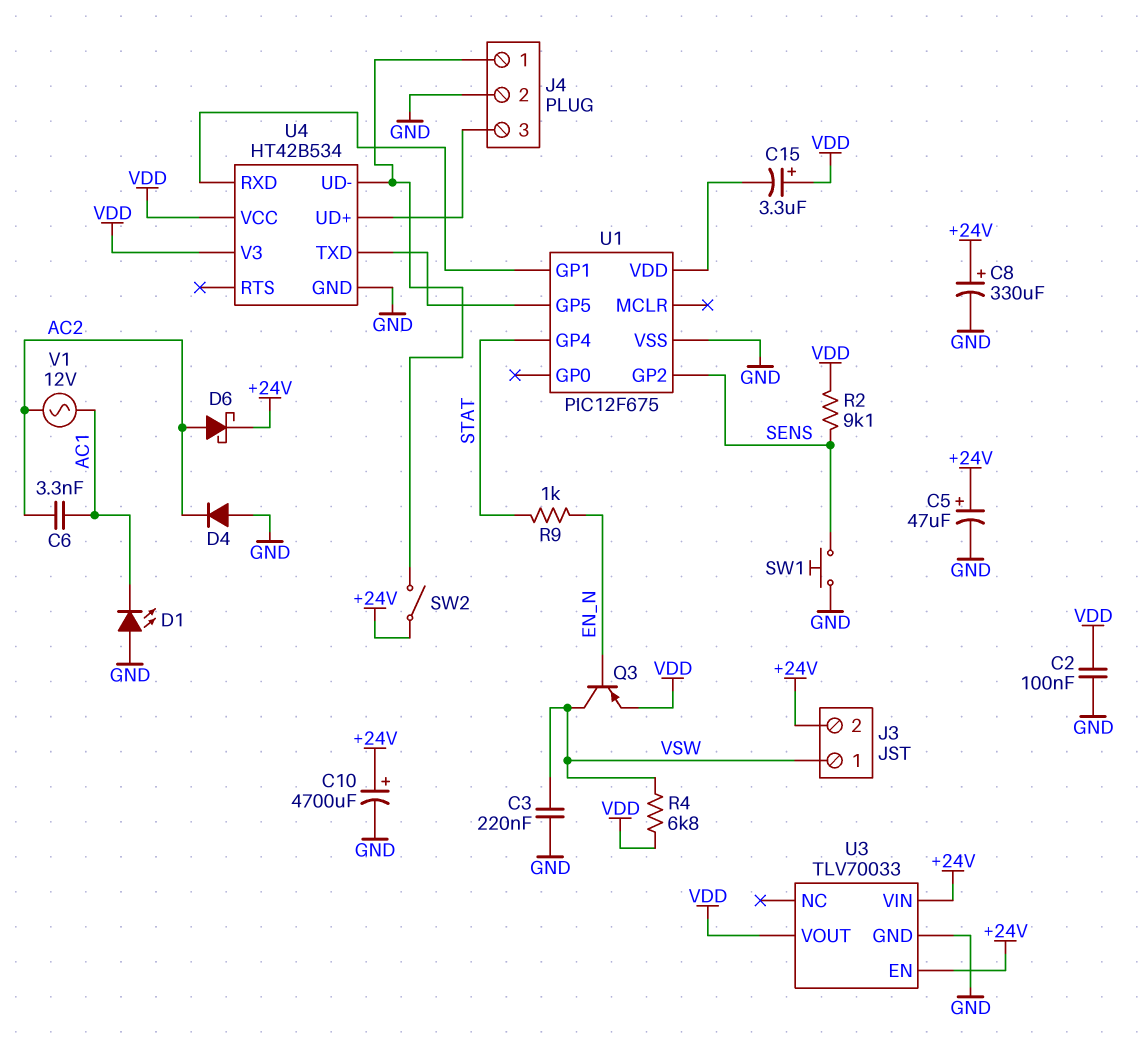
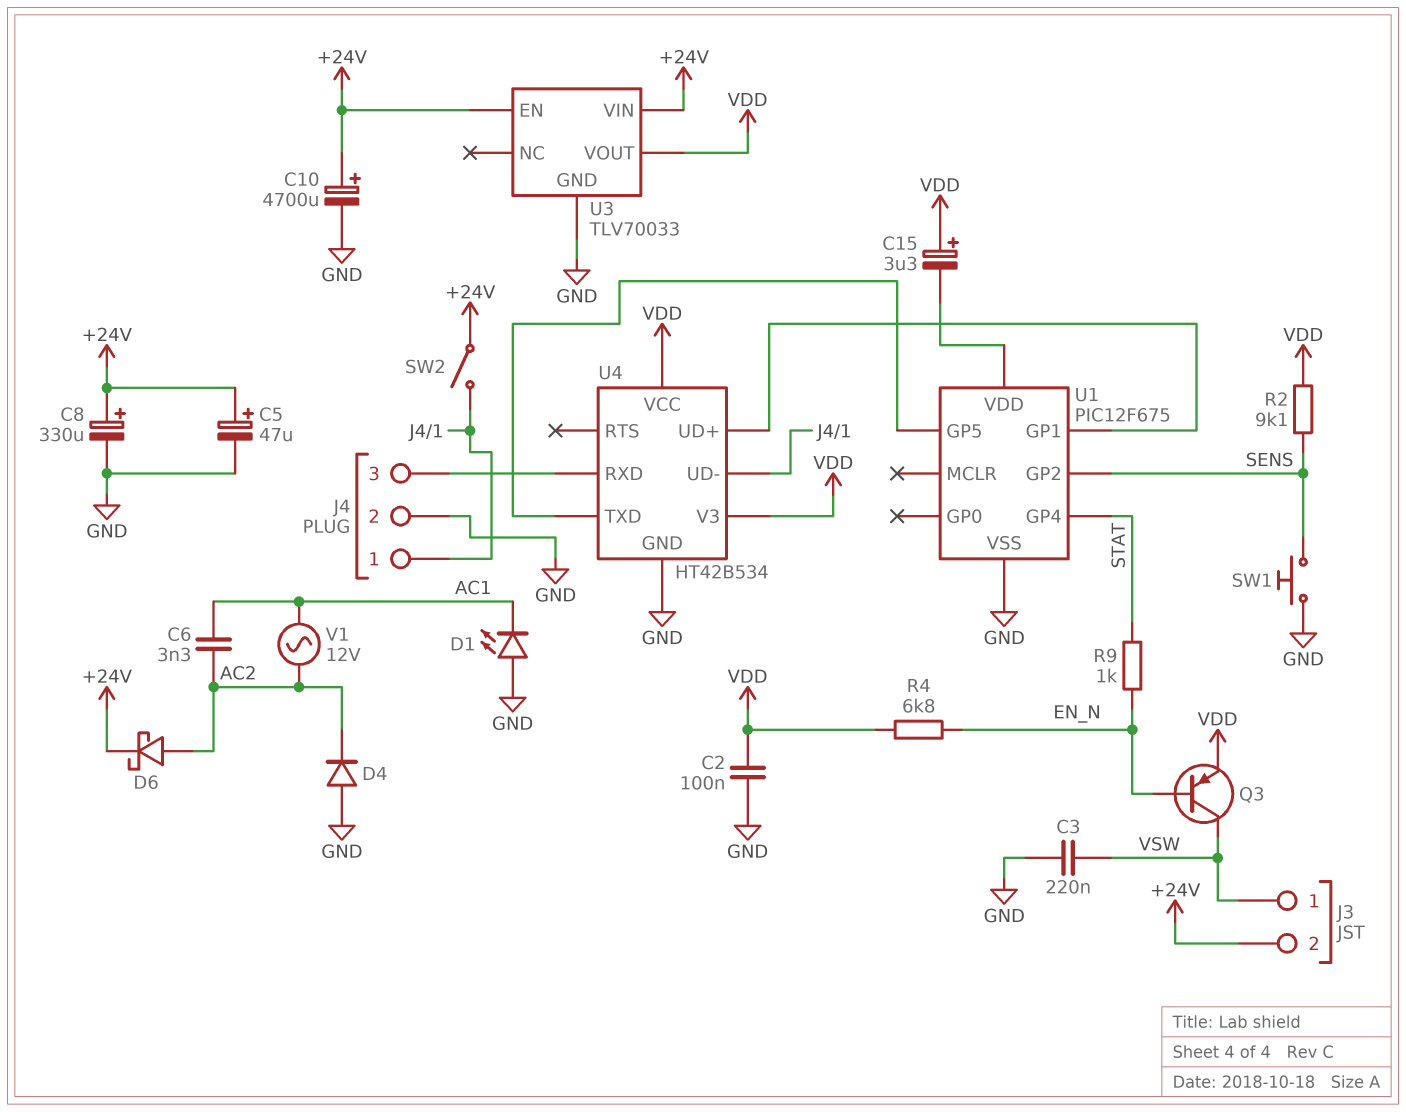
R4: 6.8k (VDD, VSW) -> 6.8k (EN_N, VDD)
U4 pin RXD: U1/GP1 -> J4/3
U4 pin UD+: J4/3 -> U1/GP1

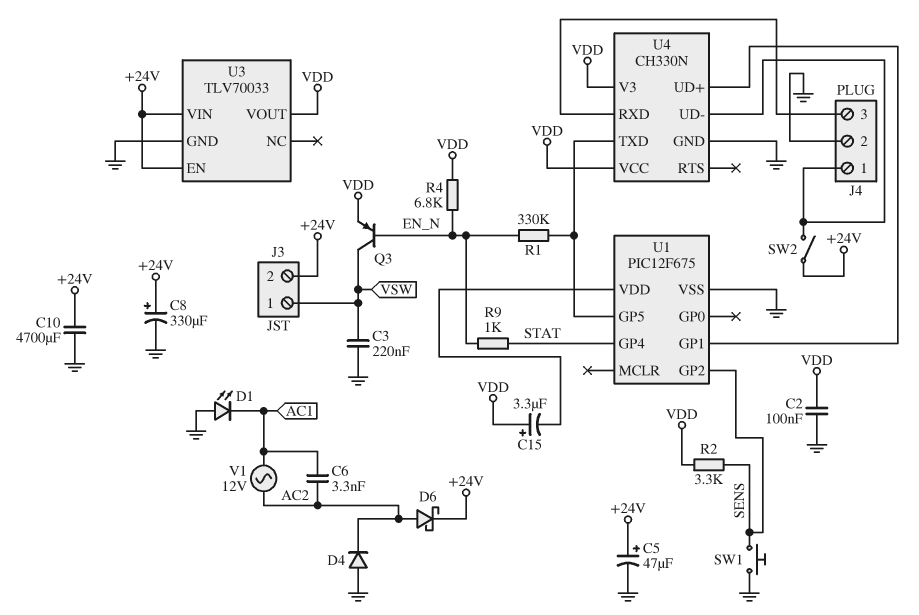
C10: 4700uF (plus +24V, minus GND) -> 4700uF (+24V, GND)
R1: none -> 330k (EN_N, U1/GP5)
R2: 9.1k (SENS, VDD) -> 3.3k (SENS, VDD)
U4: HT42B534 -> CH330N

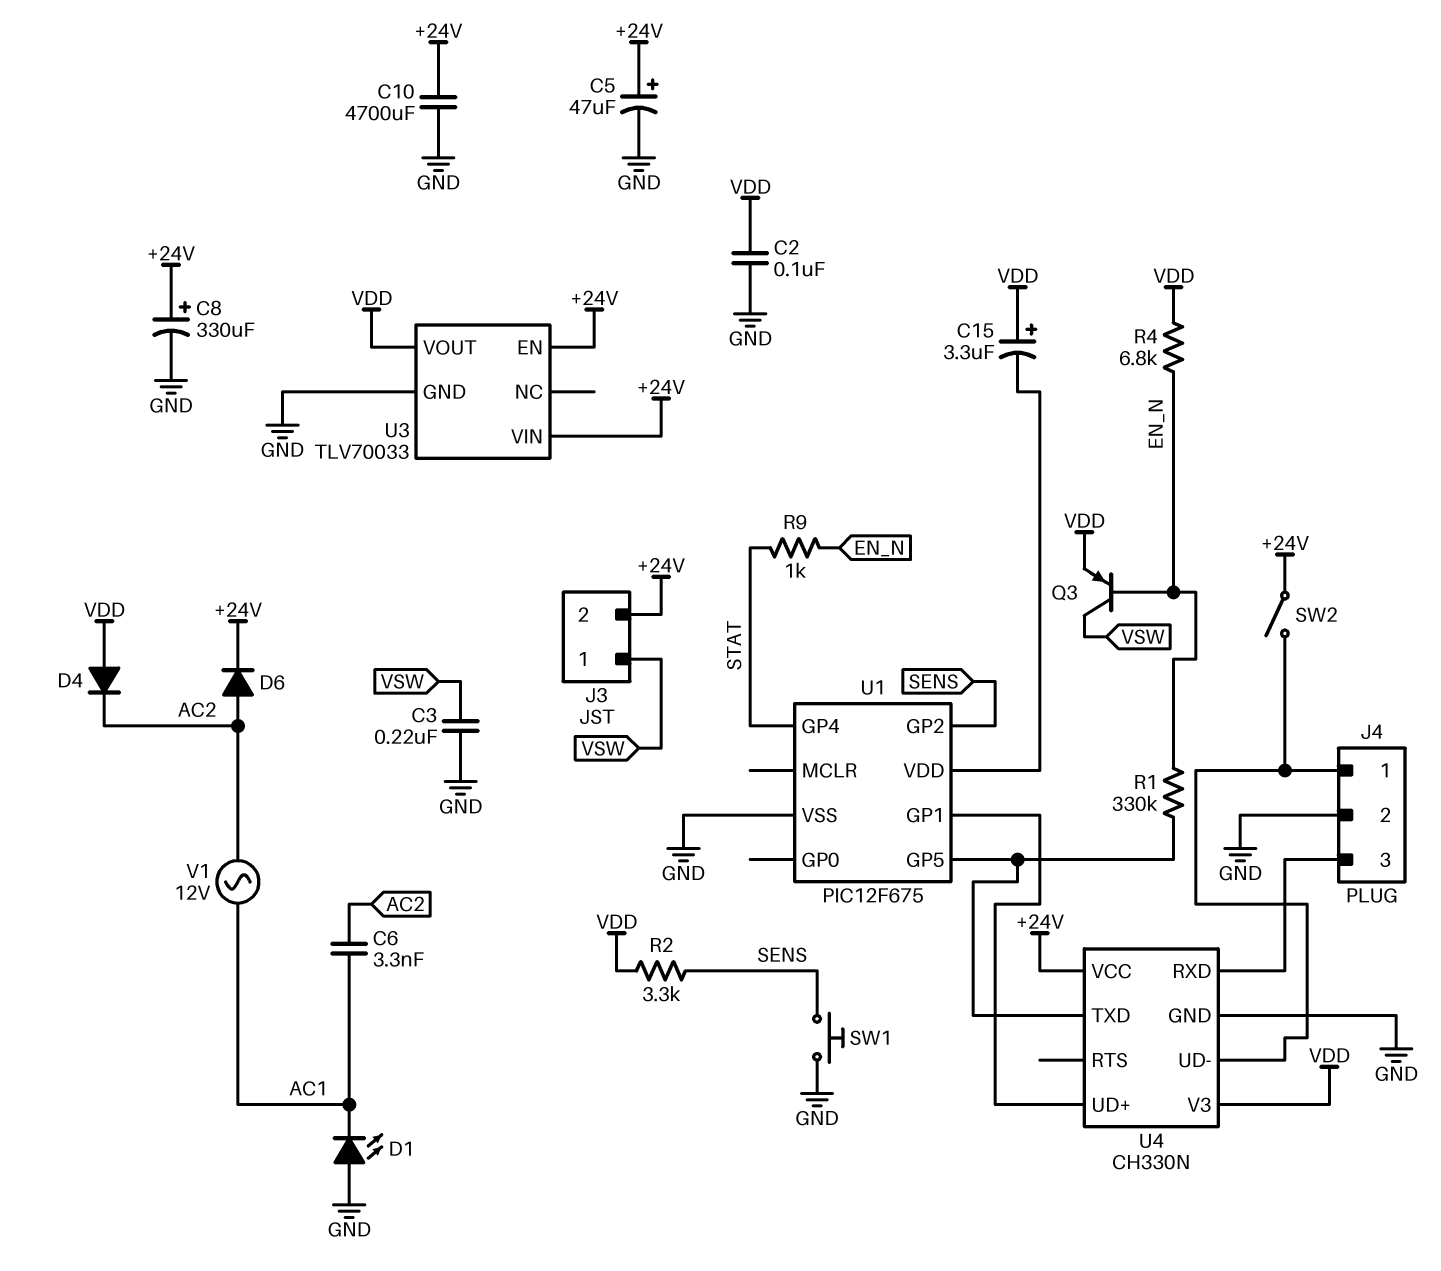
D4: diode (A GND, K AC2) -> diode (A VDD, K AC2)
D6: schottky (A AC2, K +24V) -> diode (A AC2, K +24V)
U4 pin VCC: VDD -> +24V

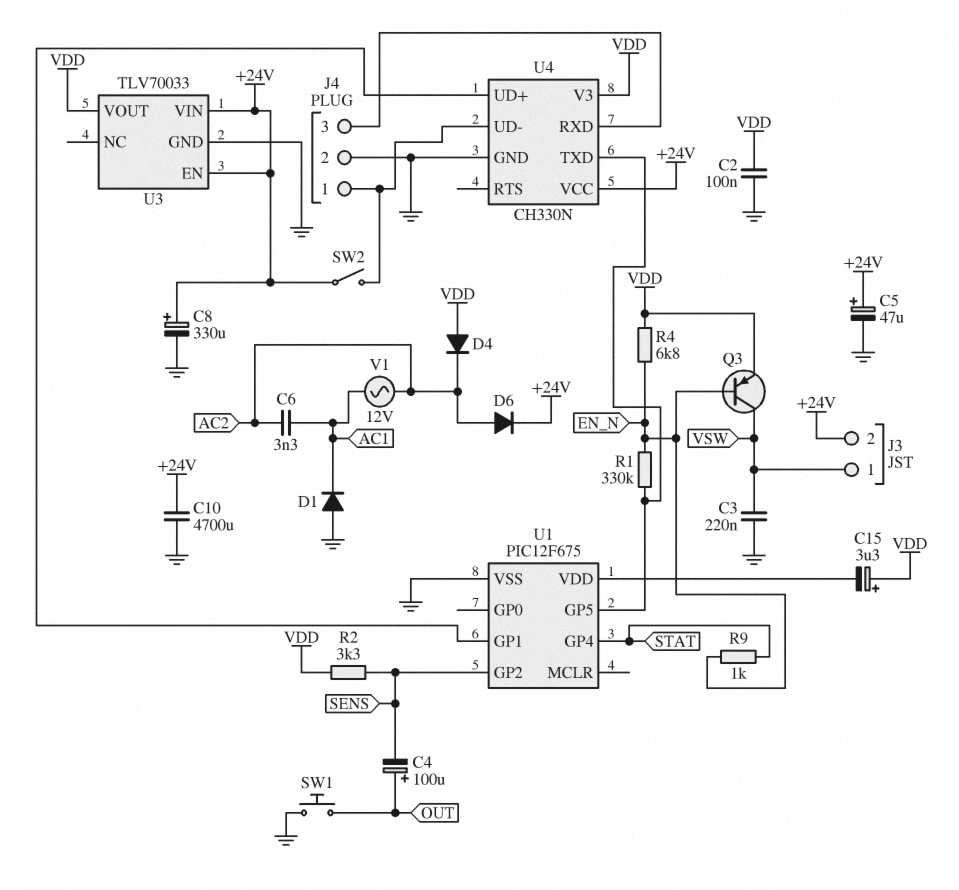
C4: none -> 100uF (plus OUT, minus SENS)
D1: LED (A GND, K AC1) -> diode (A GND, K AC1)
SW1: button (GND, SENS) -> button (GND, OUT)

